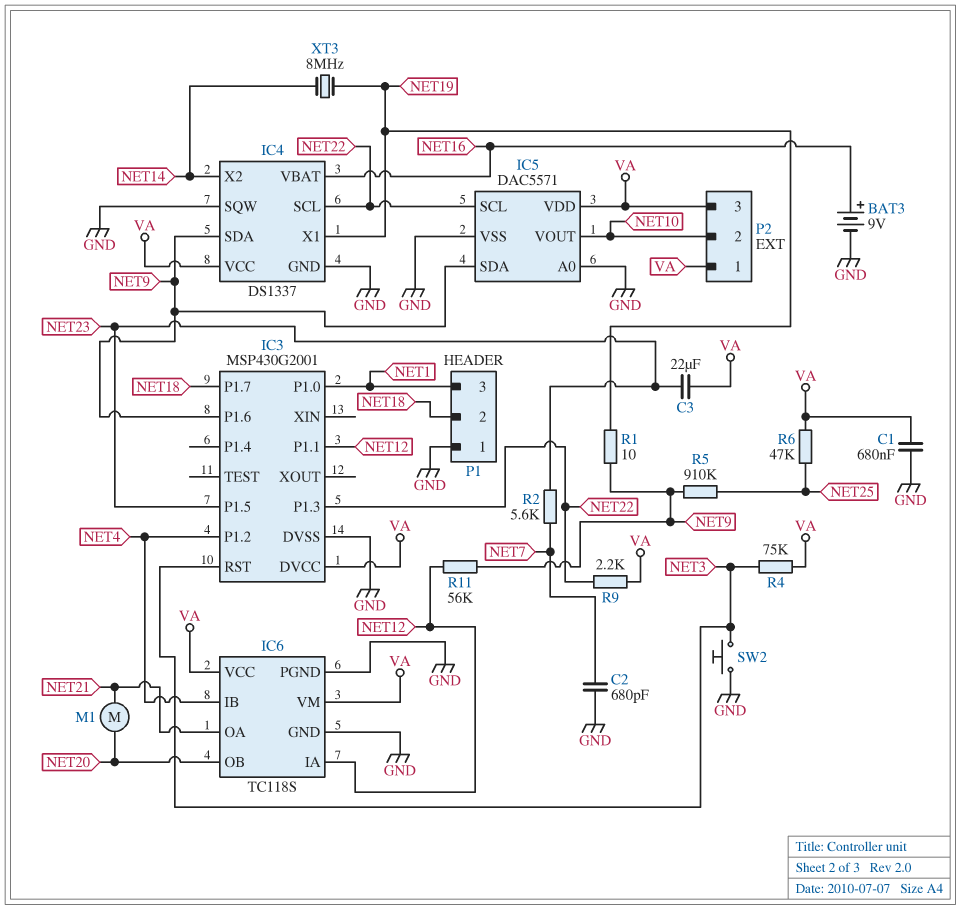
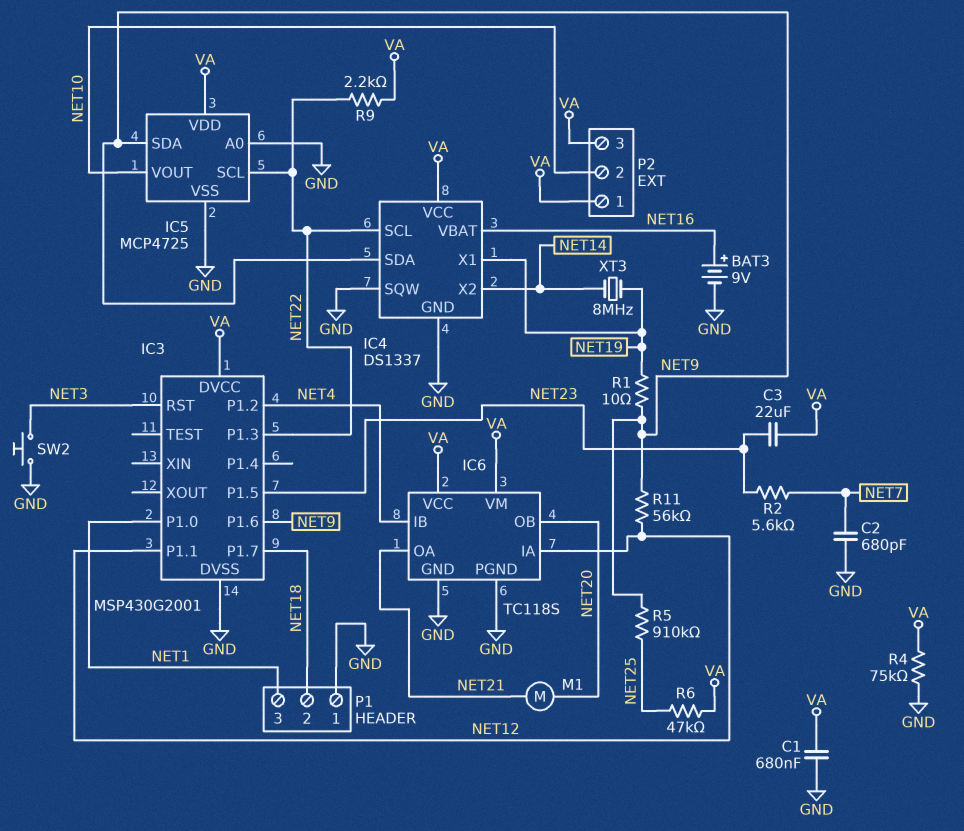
IC5: DAC5571 -> MCP4725
R4: 75k (NET3, VA) -> 75k (GND, VA)

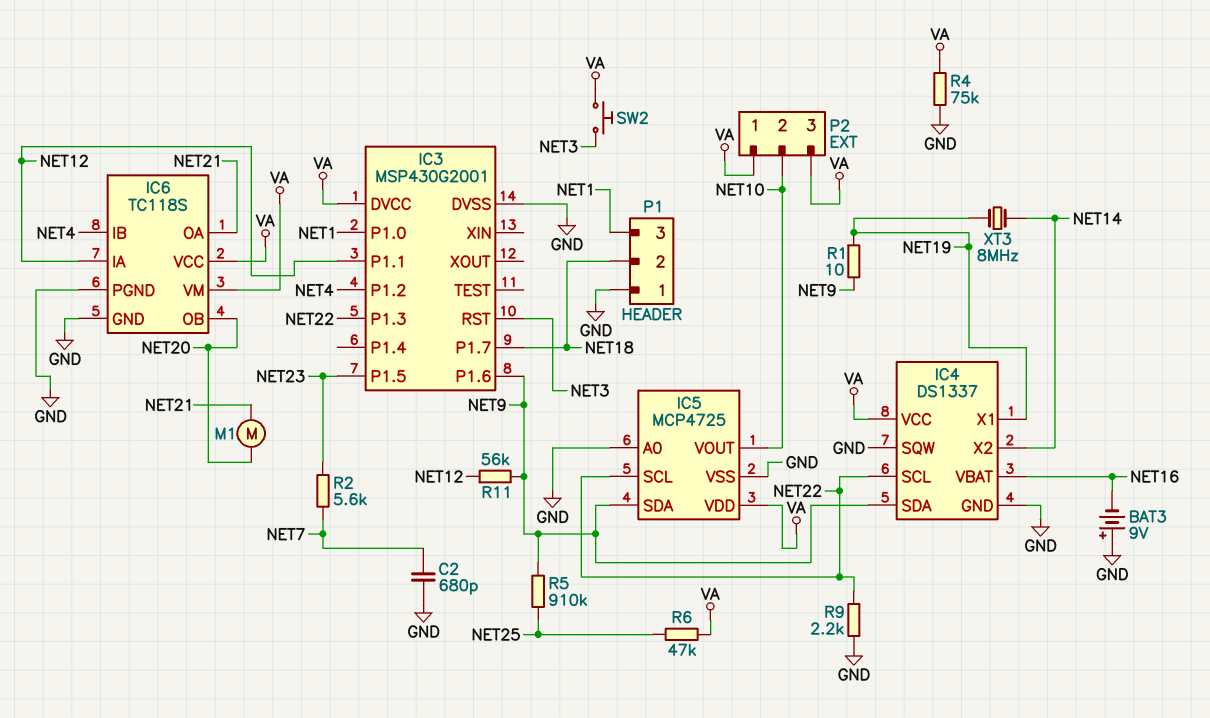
BAT3: 9V (plus NET16, minus GND) -> 9V (plus GND, minus NET16)
C1: 680nF (GND, VA) -> none
C3: 22uF (NET23, VA) -> none
R9: 2.2k (NET22, VA) -> 2.2k (GND, NET22)
SW2: button (GND, NET3) -> button (NET3, VA)

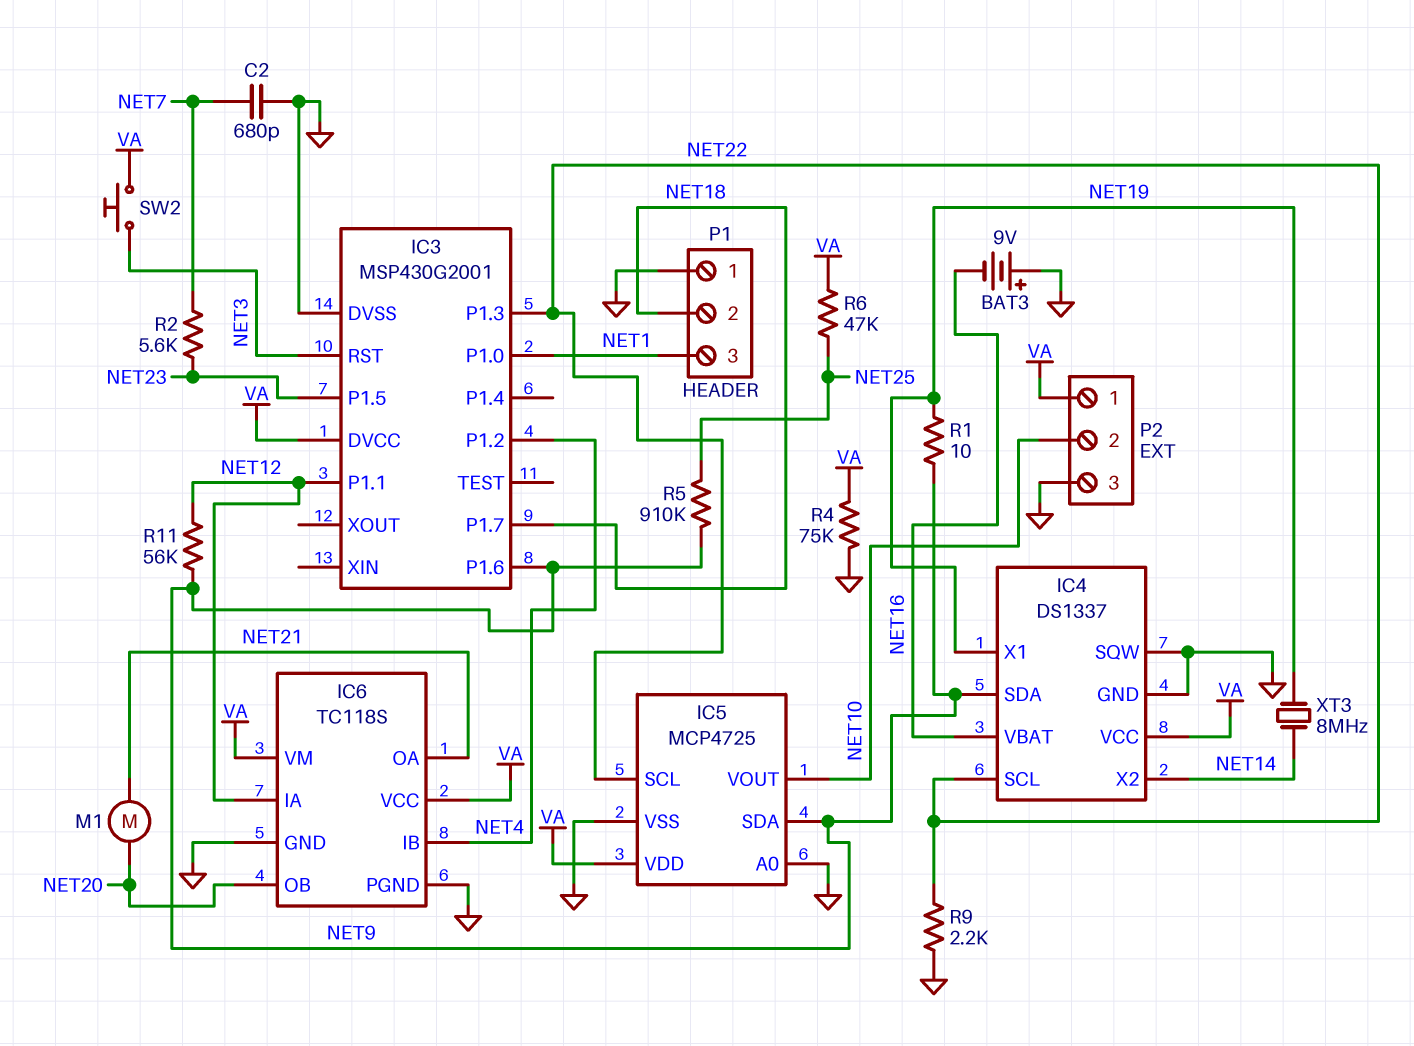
P2 pin 3: VA -> GND

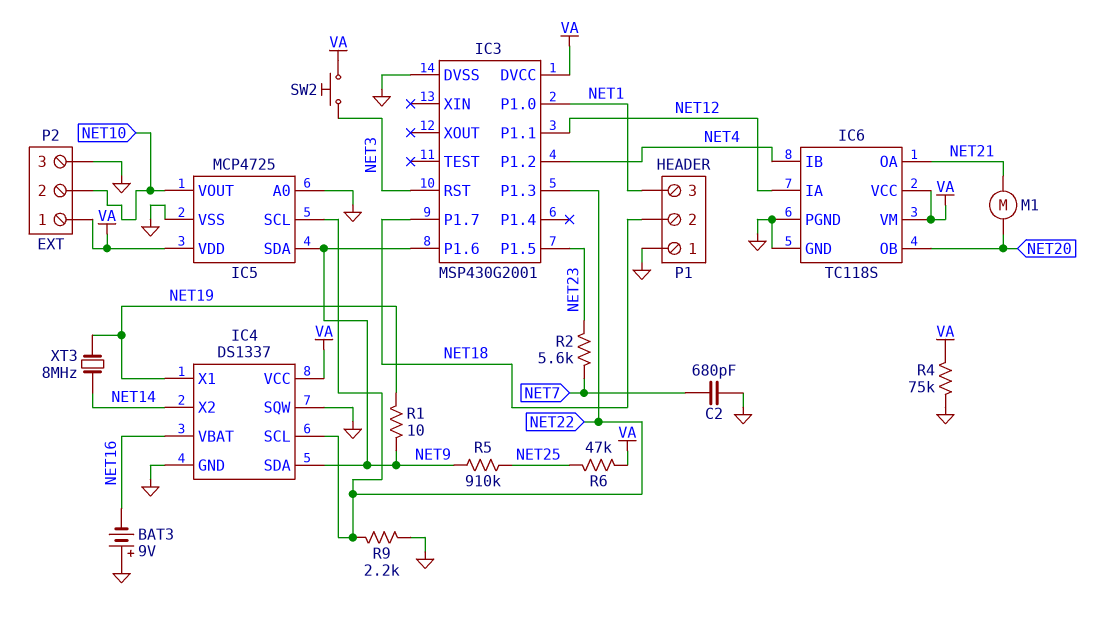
R11: 56k (NET9, NET12) -> none

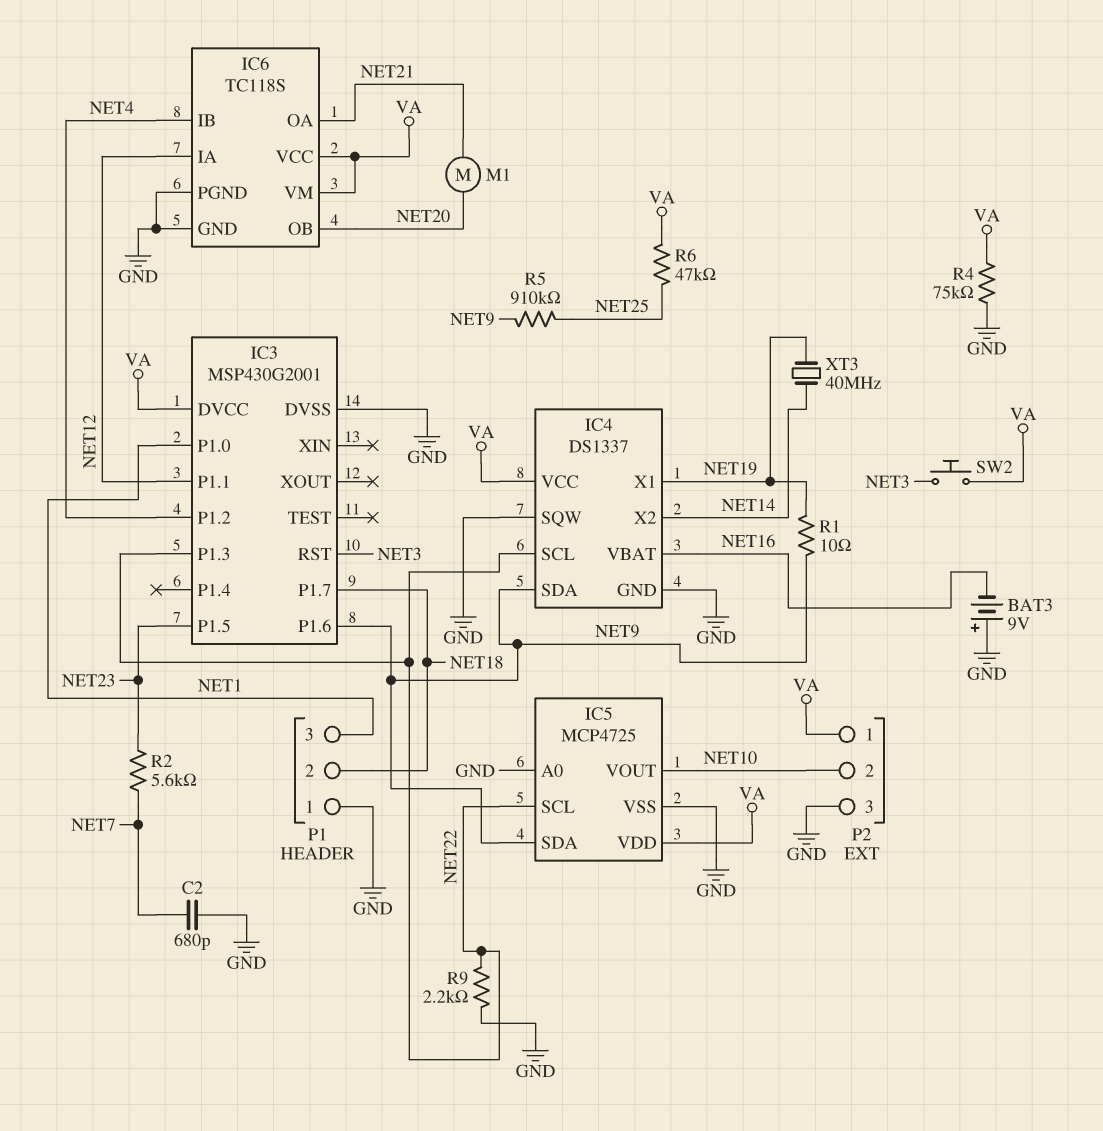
XT3: 8MHz (NET14, NET19) -> 40MHz (NET14, NET19)

